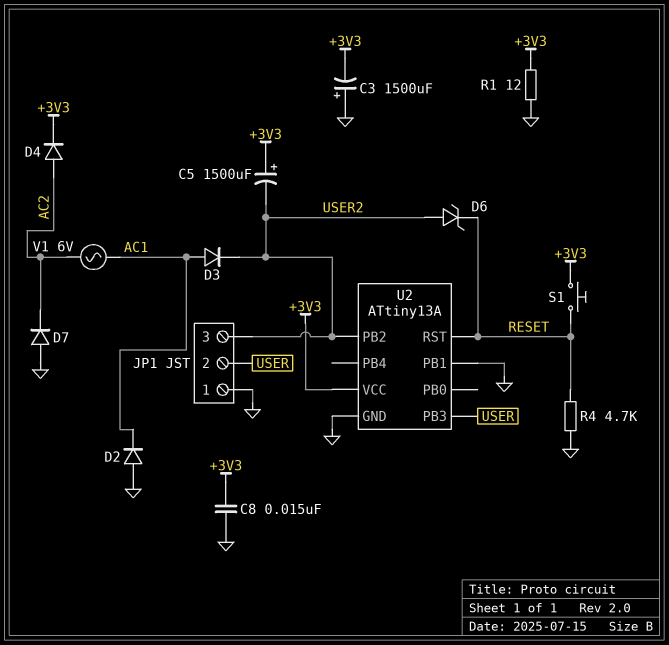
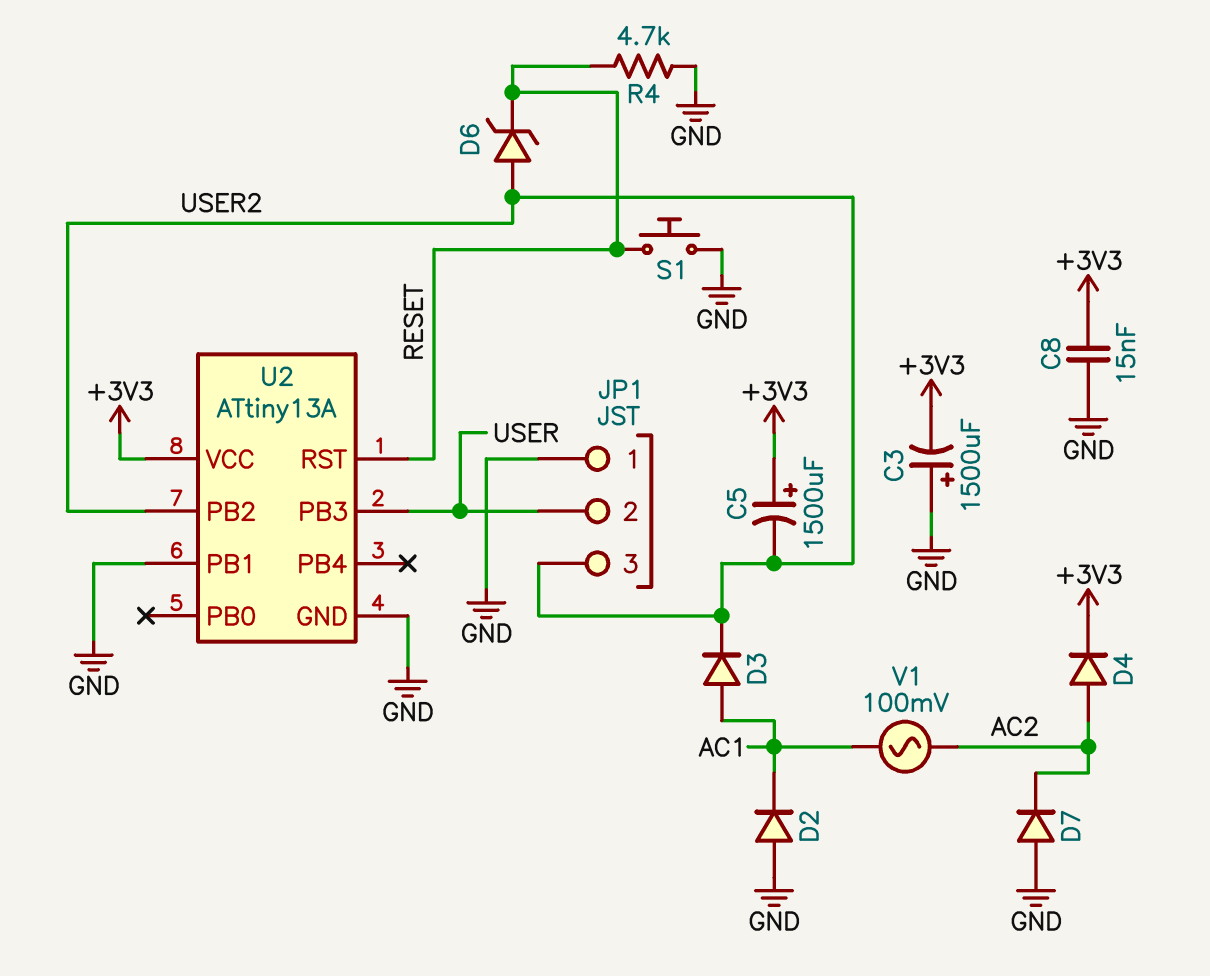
R1: 12 (+3V3, GND) -> none
S1: button (+3V3, RESET) -> button (GND, RESET)
V1: AC 6V (AC1, AC2) -> AC 100mV (AC1, AC2)

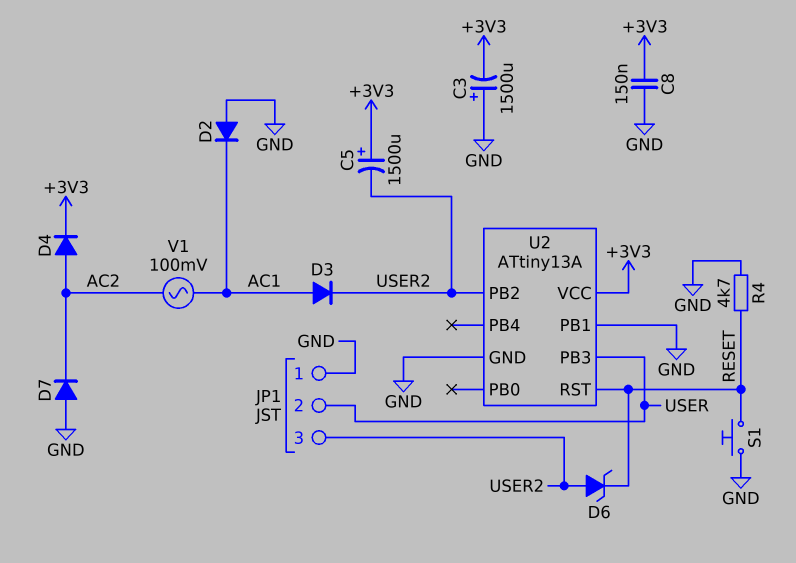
C8: 15nF (+3V3, GND) -> 150nF (+3V3, GND)

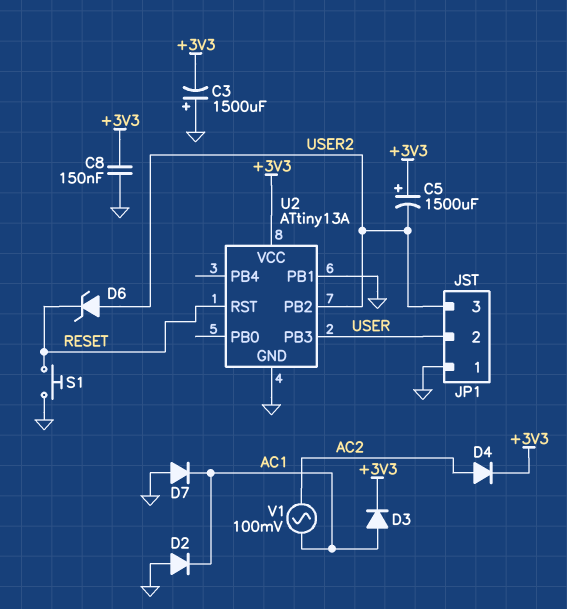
D3: diode (A AC1, K USER2) -> diode (A AC1, K +3V3)
D7: diode (A GND, K AC2) -> diode (A GND, K AC1)
R4: 4.7k (GND, RESET) -> none

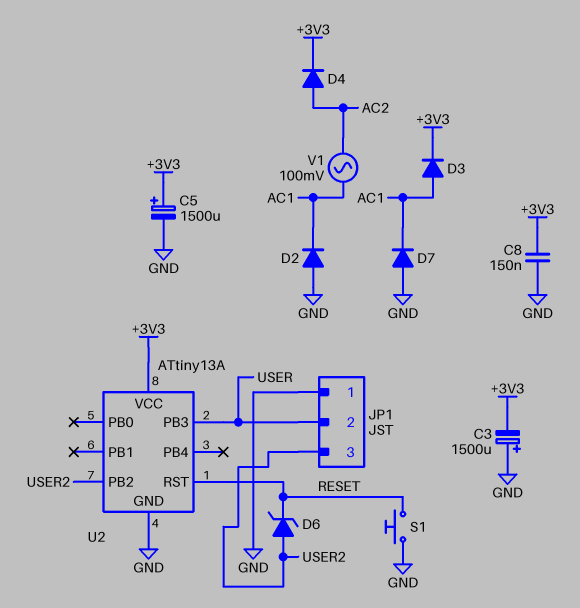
C5: 1500uF (plus +3V3, minus USER2) -> 1500uF (plus +3V3, minus GND)
U2 pin PB1: GND -> none

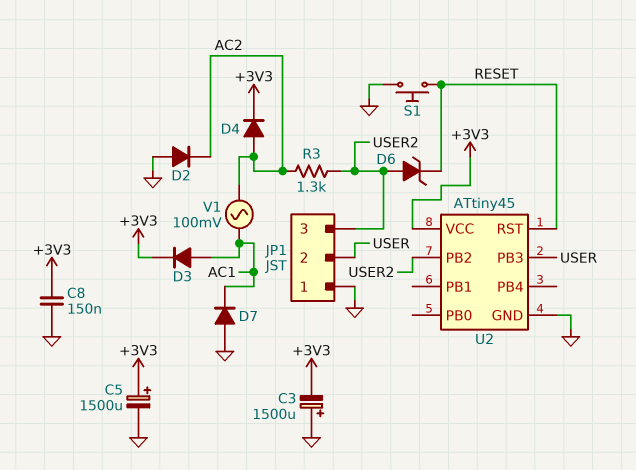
D2: diode (A GND, K AC1) -> diode (A GND, K AC2)
R3: none -> 1.3k (AC2, USER2)
U2: ATtiny13A -> ATtiny45

